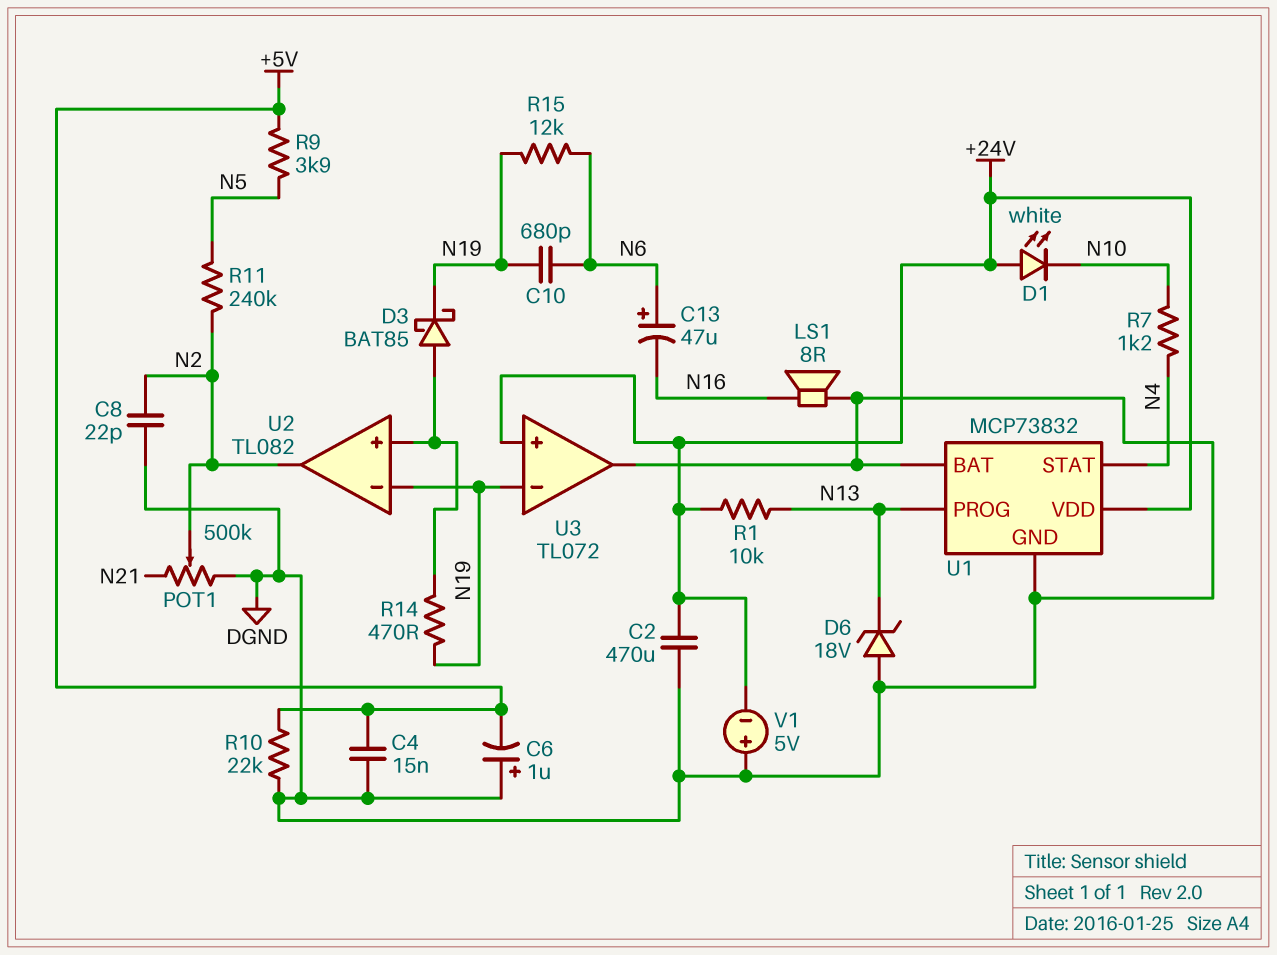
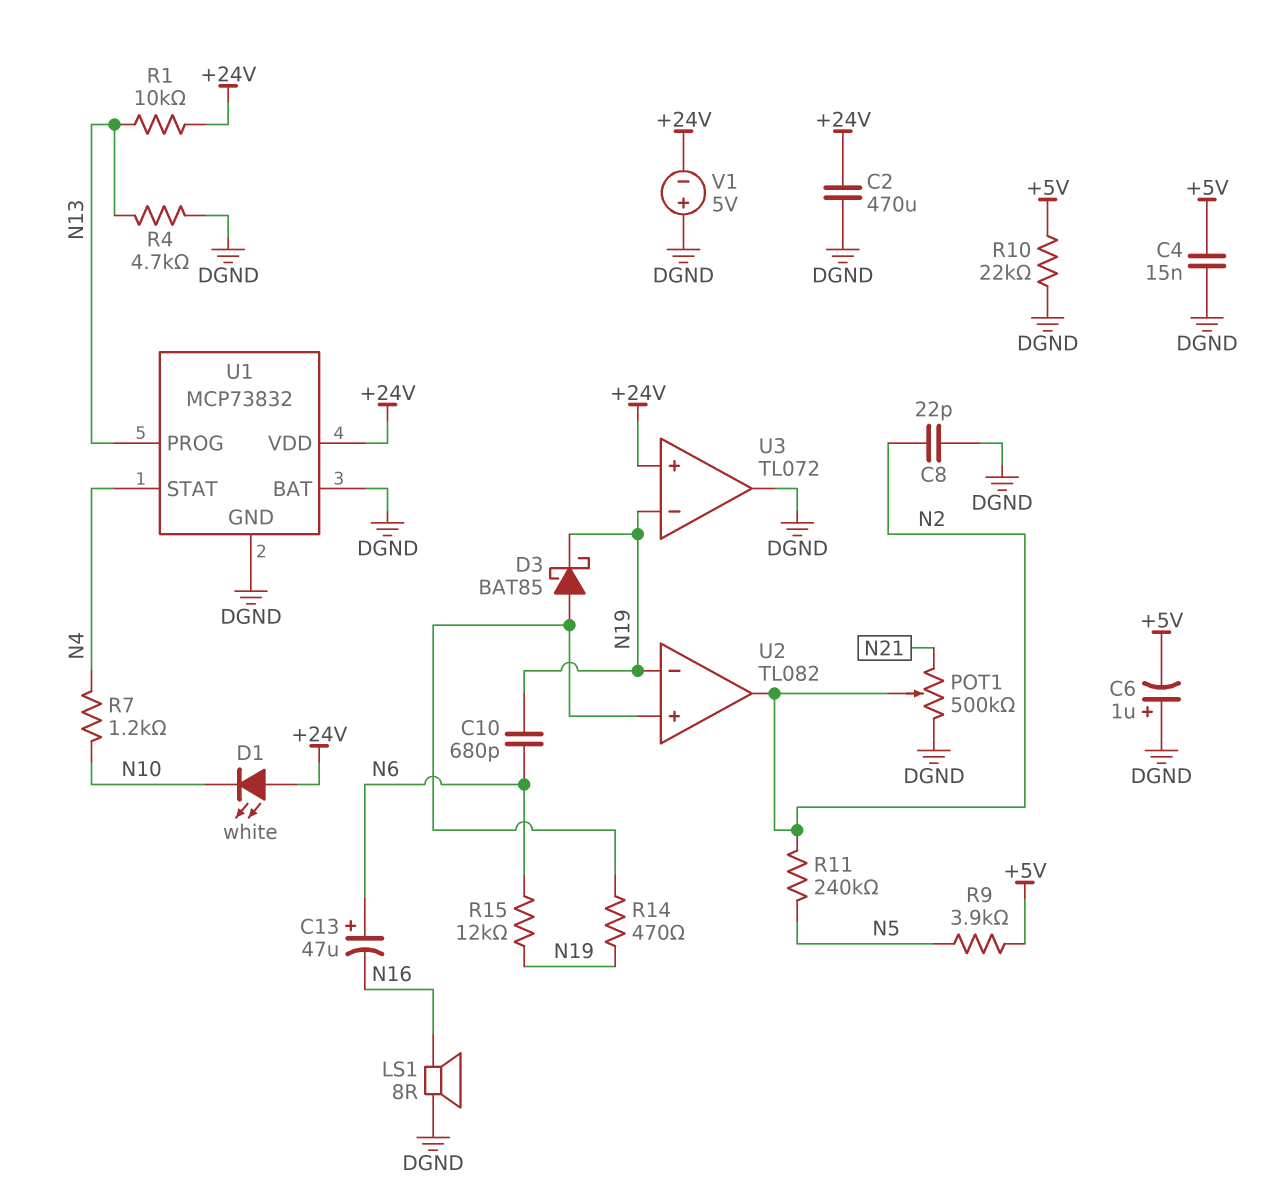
D6: zener 18V (A DGND, K N13) -> none
R4: none -> 4.7k (DGND, N13)

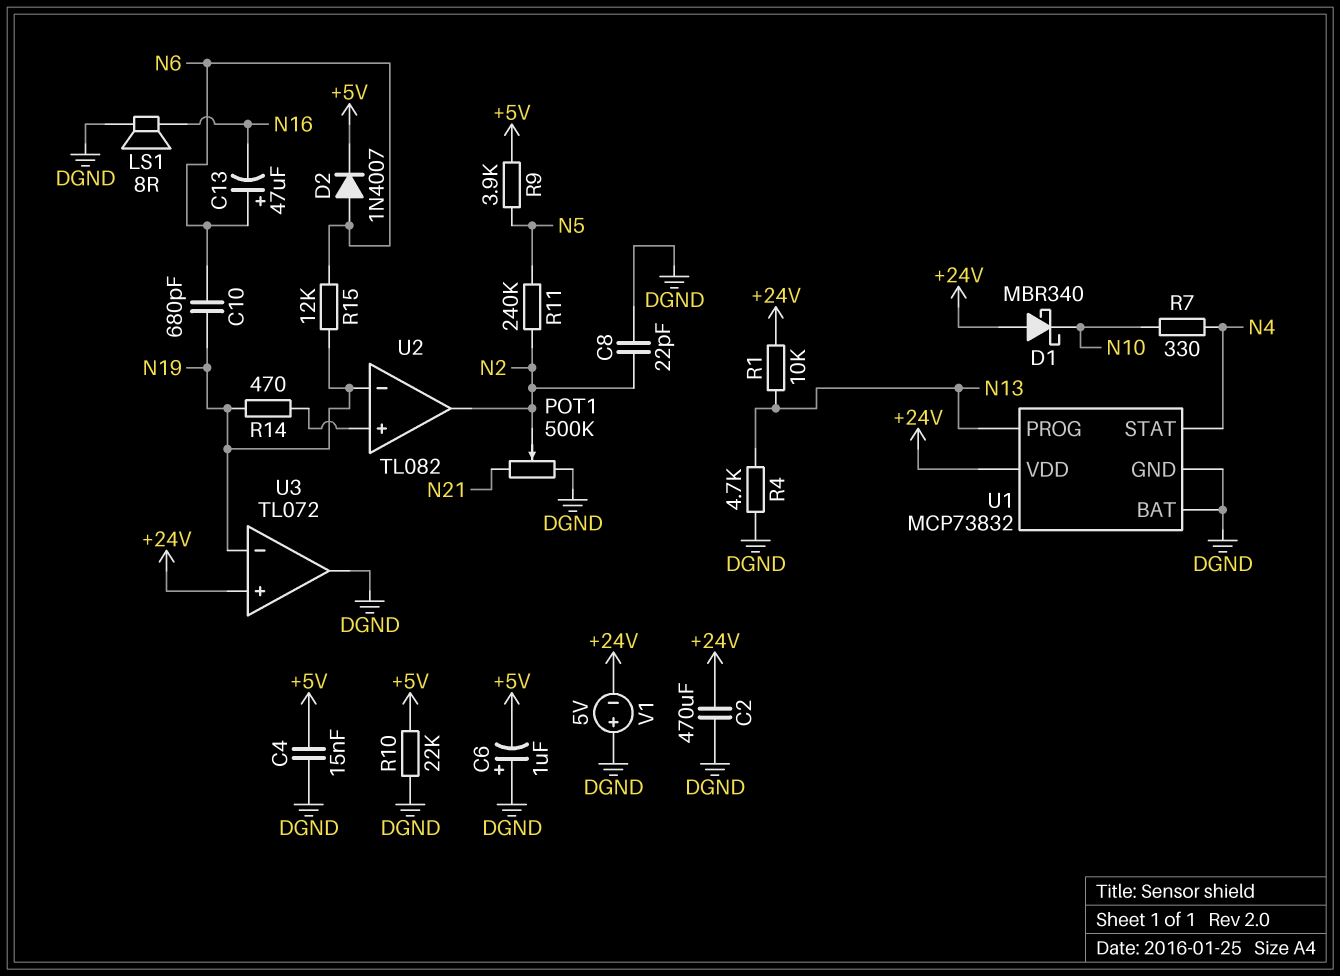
D1: LED white (A +24V, K N10) -> schottky MBR340 (A +24V, K N10)
D2: none -> diode 1N4007 (A N6, K +5V)
D3: schottky BAT85 (A U2/in+, K N19) -> none
R7: 1.2k (N4, N10) -> 330 (N4, N10)

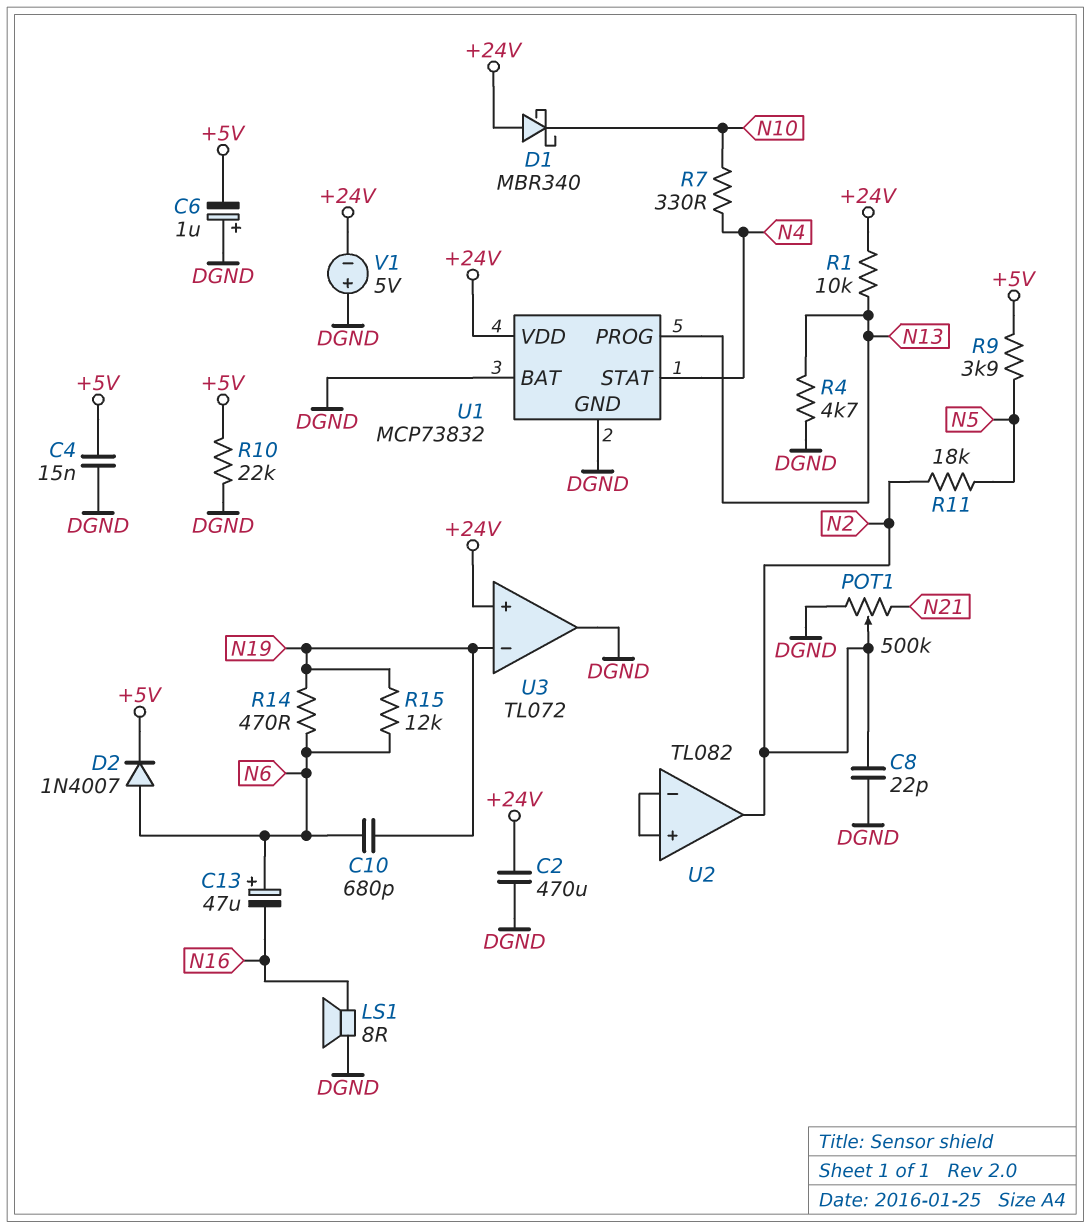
R11: 240k (N2, N5) -> 18k (N2, N5)
R14: 470 (N19, U2/in+) -> 470 (N6, N19)
U2 pin in-: N19 -> U2/in+

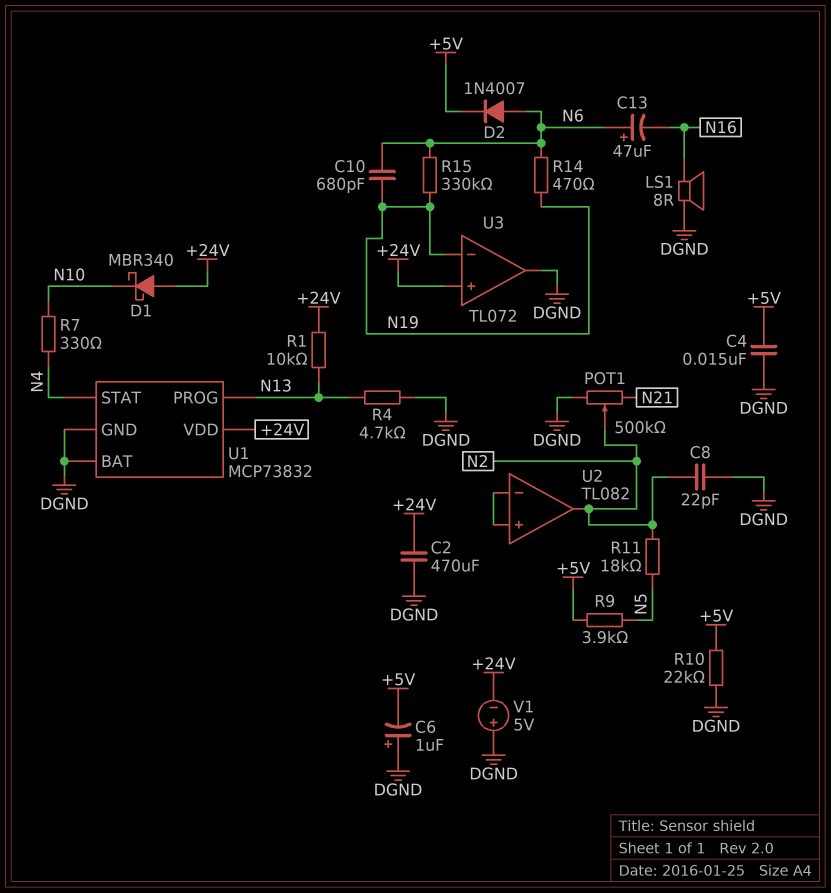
R15: 12k (N6, N19) -> 330k (N6, N19)

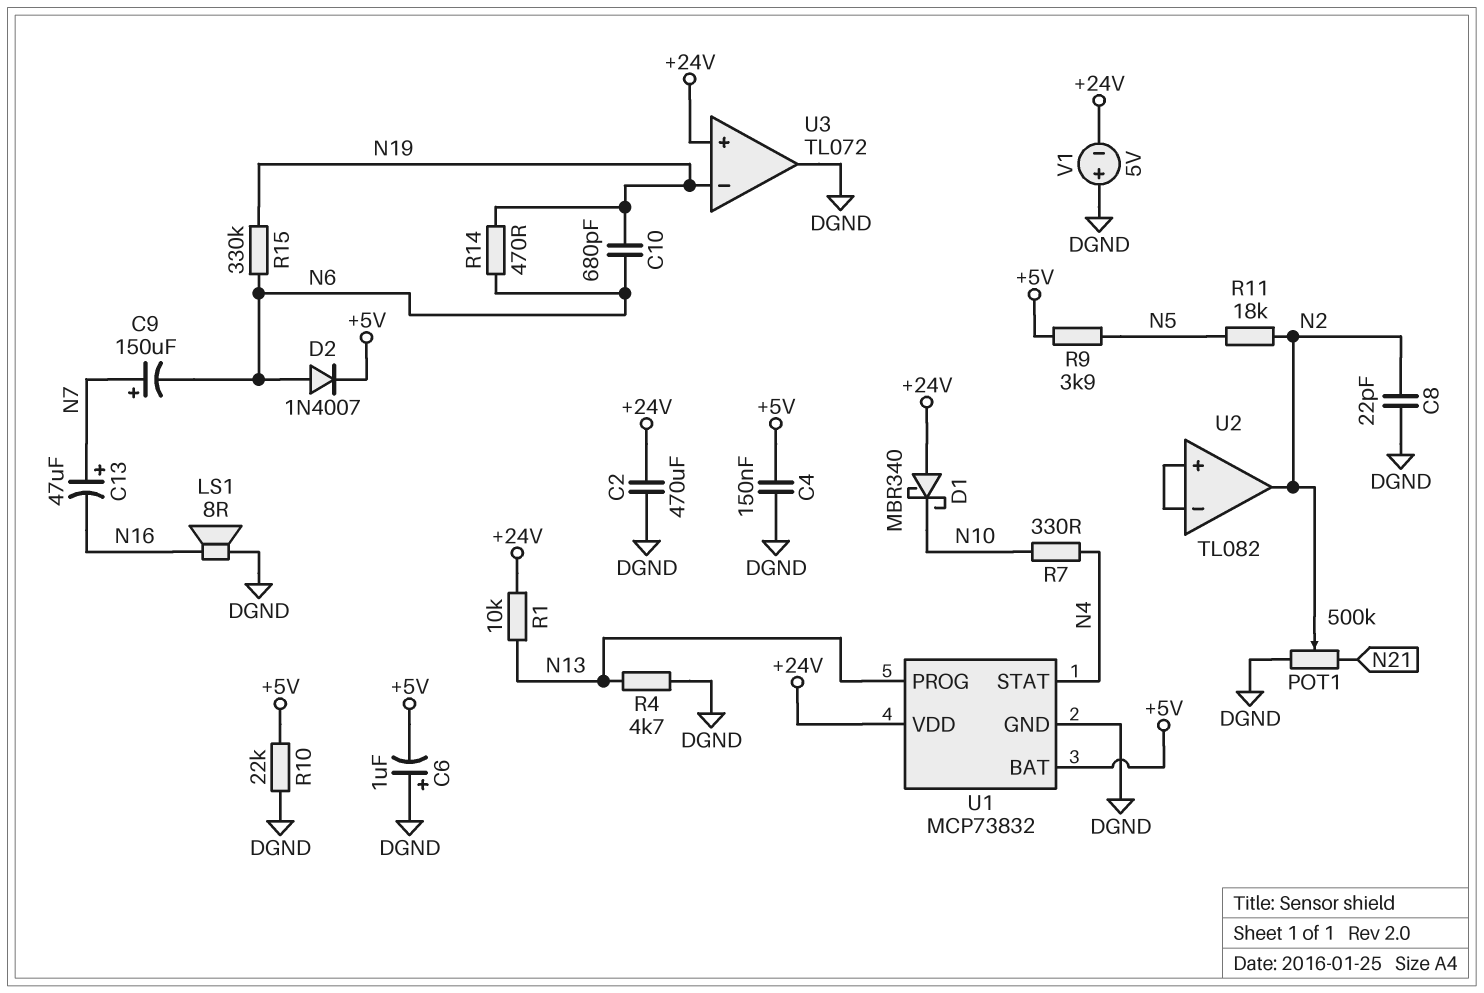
C4: 15nF (+5V, DGND) -> 150nF (+5V, DGND)
C9: none -> 150uF (plus N7, minus N6)
C13: 47uF (plus N6, minus N16) -> 47uF (plus N7, minus N16)
U1 pin BAT: DGND -> +5V

